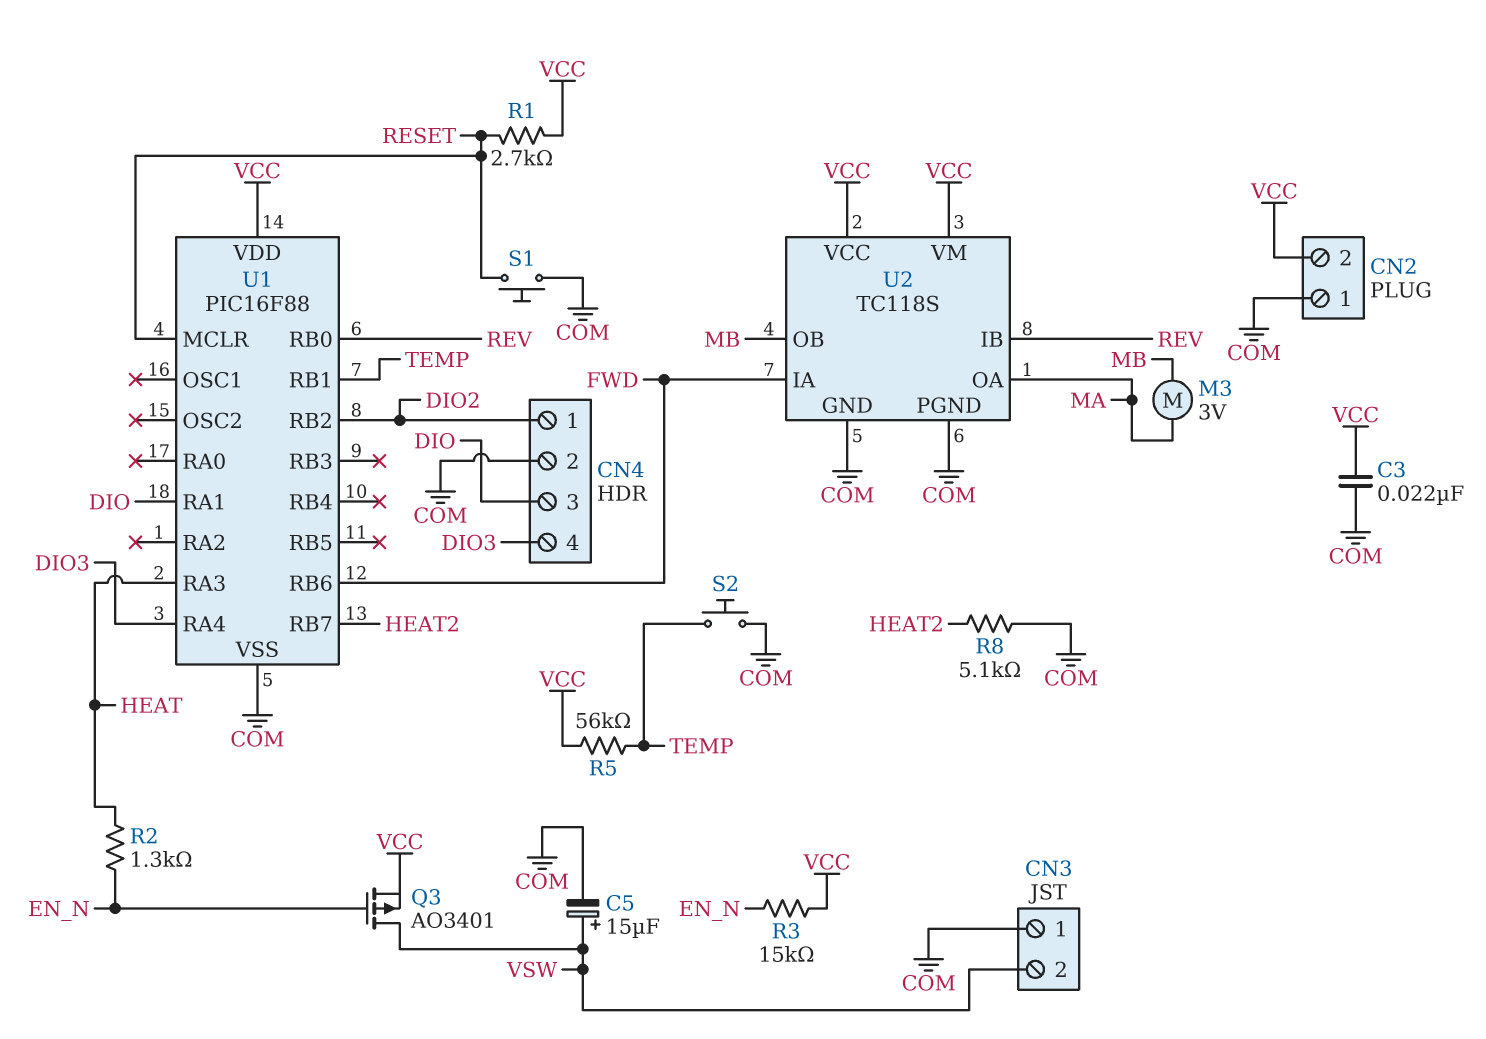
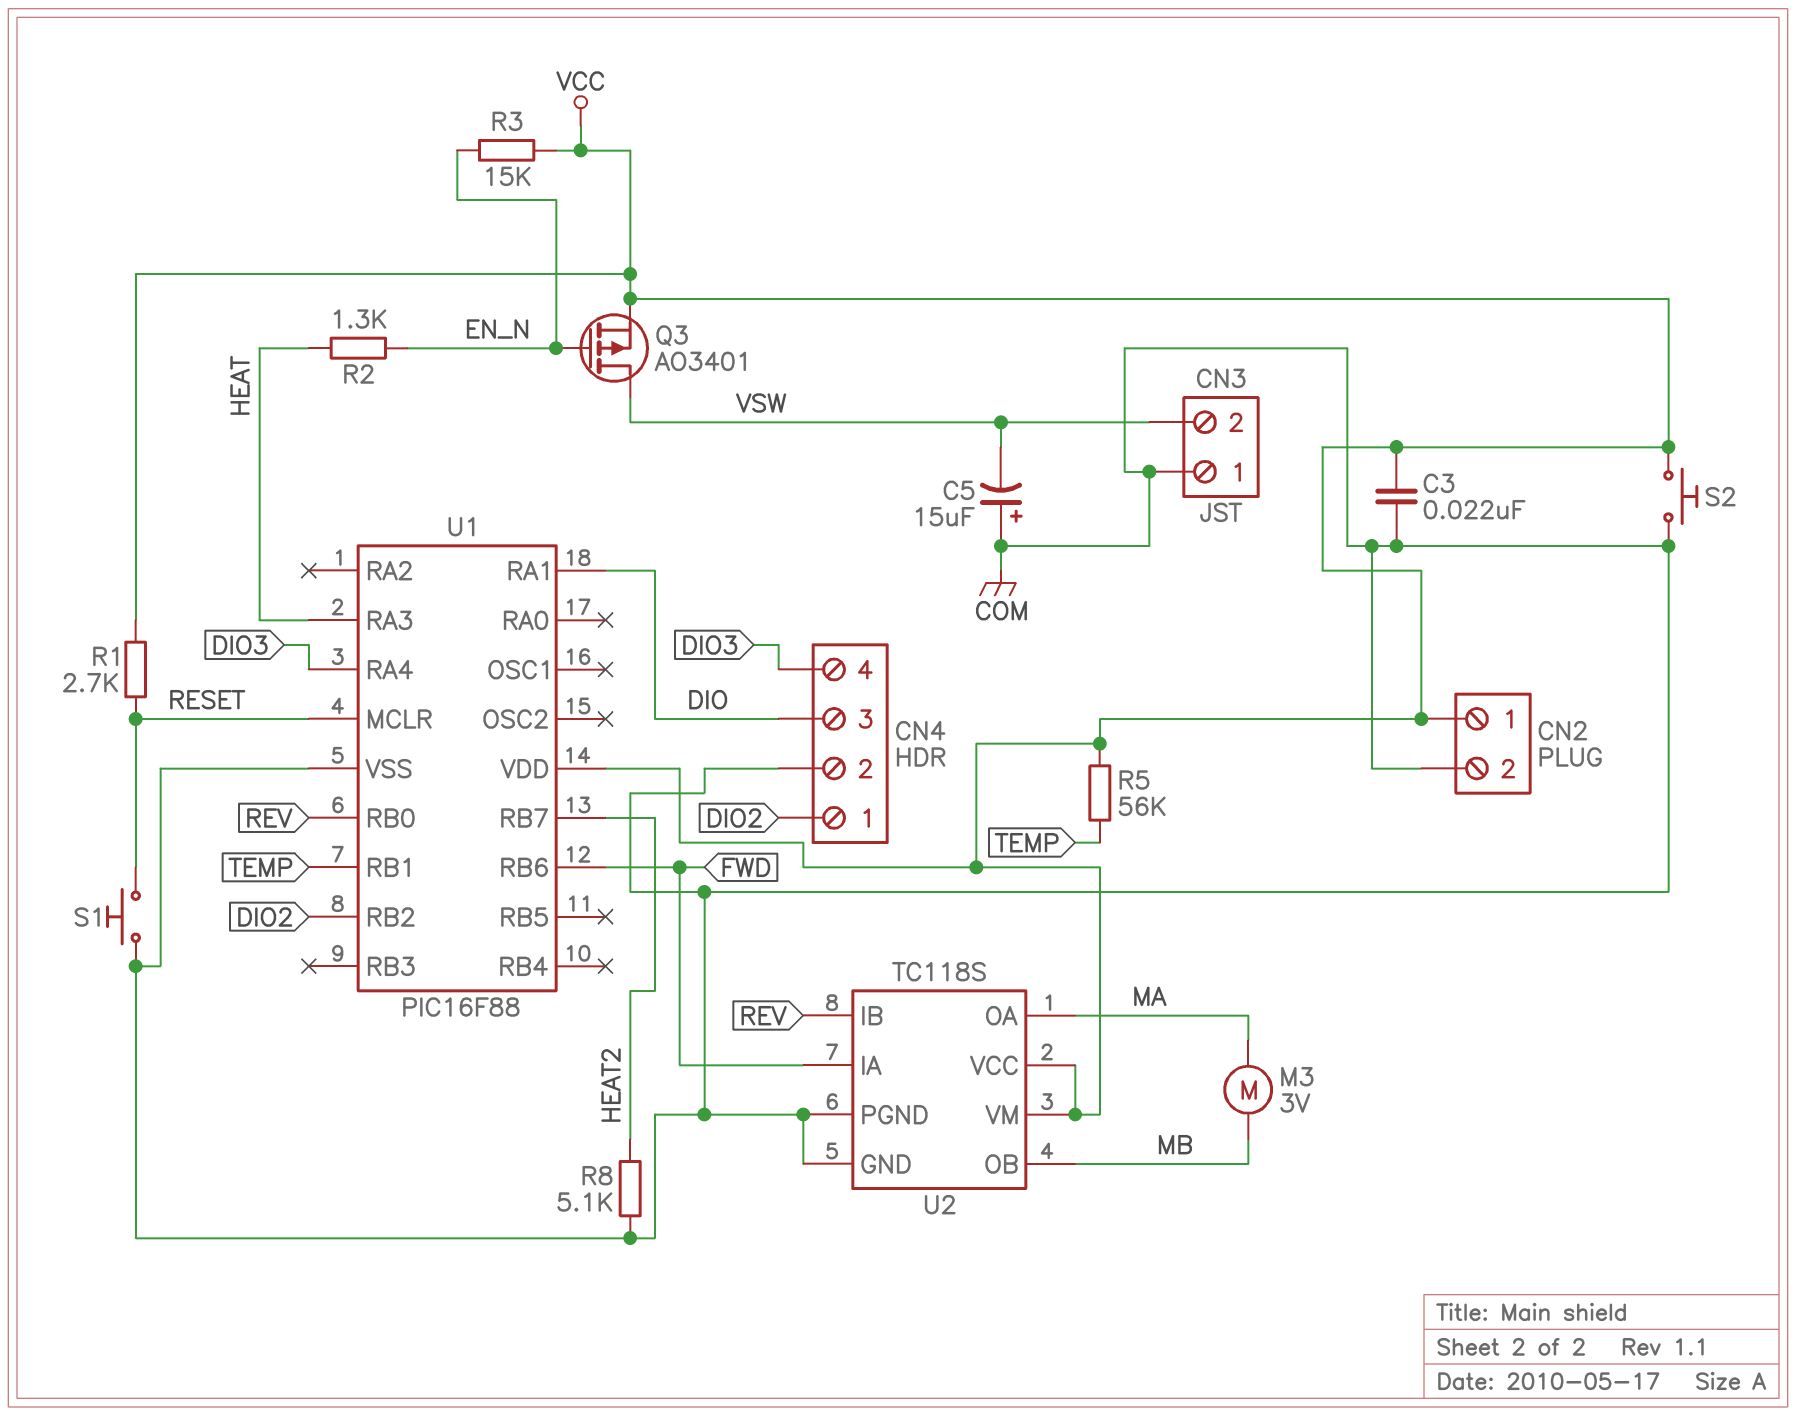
C5: 15uF (plus VSW, minus COM) -> 15uF (plus COM, minus VSW)
CN2 pin 1: COM -> VCC
CN2 pin 2: VCC -> COM
S2: button (COM, TEMP) -> button (COM, VCC)

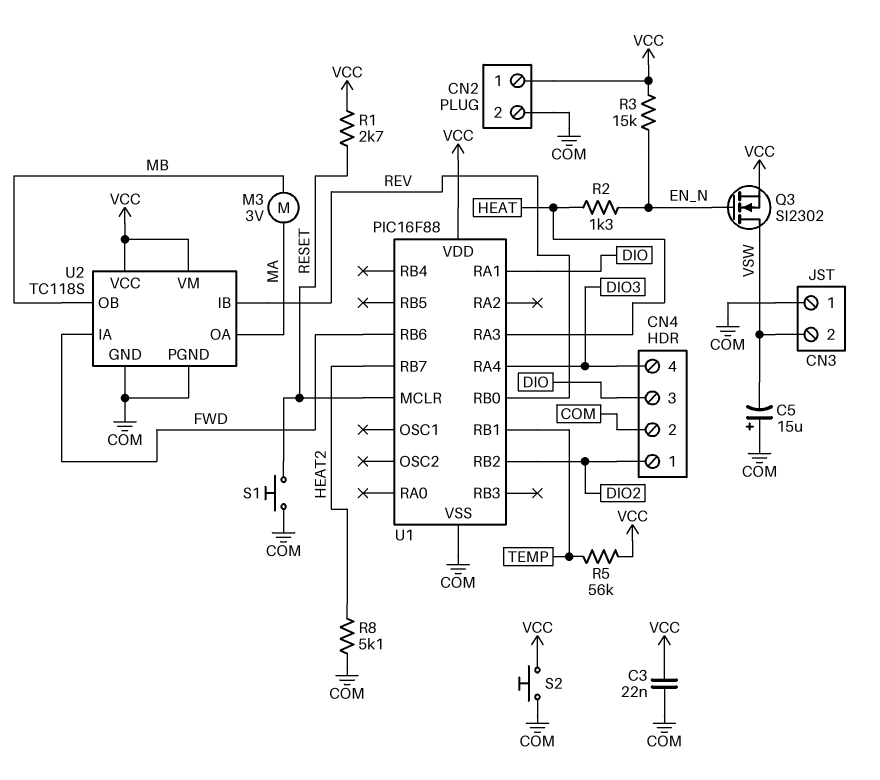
Q3: PMOS AO3401 (G EN_N, D VSW, S VCC) -> NMOS SI2302 (G EN_N, D VSW, S VCC)

